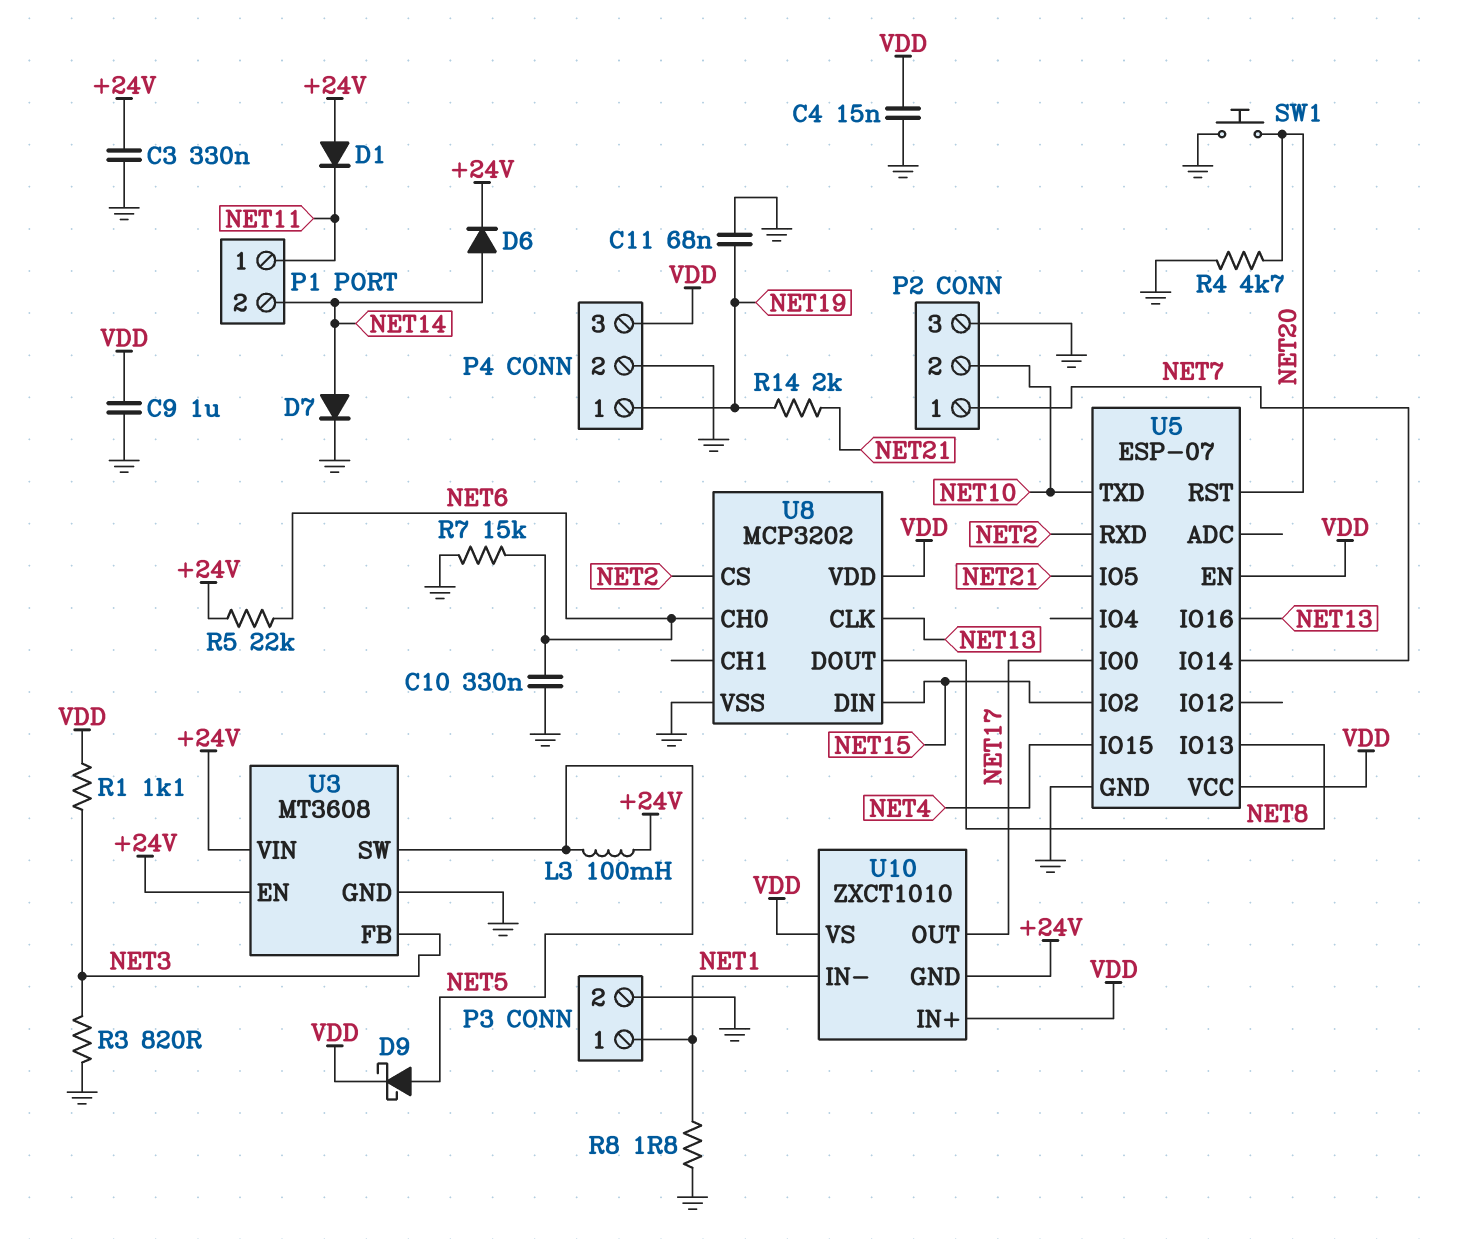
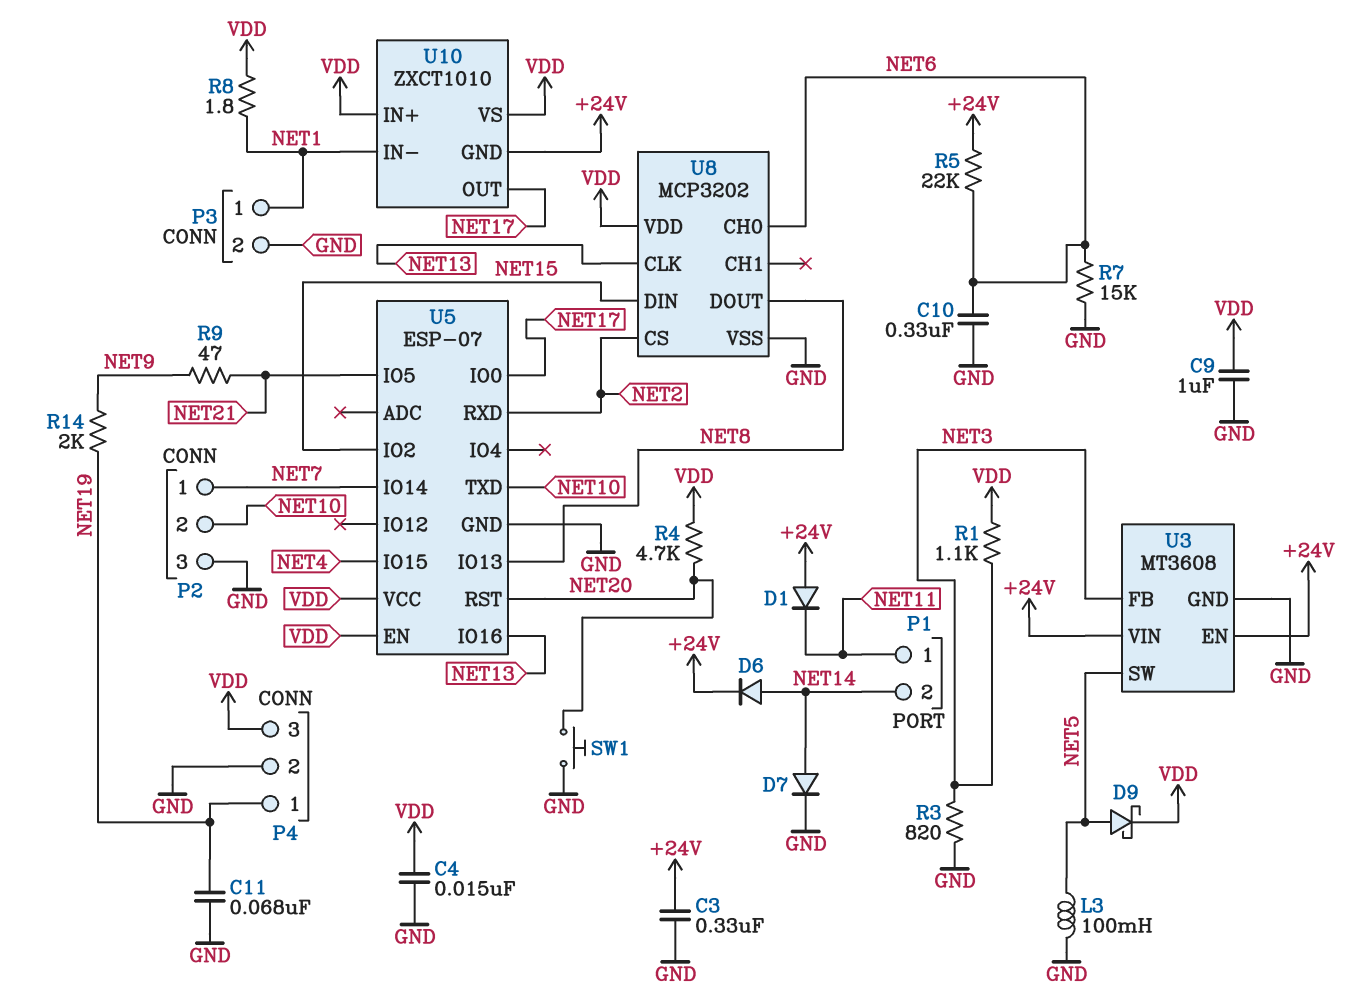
L3: 100mH (+24V, NET5) -> 100mH (GND, NET5)
R4: 4.7k (GND, NET20) -> 4.7k (NET20, VDD)
R8: 1.8 (GND, NET1) -> 1.8 (NET1, VDD)
R9: none -> 47 (NET9, NET21)
R14: 2k (NET19, NET21) -> 2k (NET9, NET19)

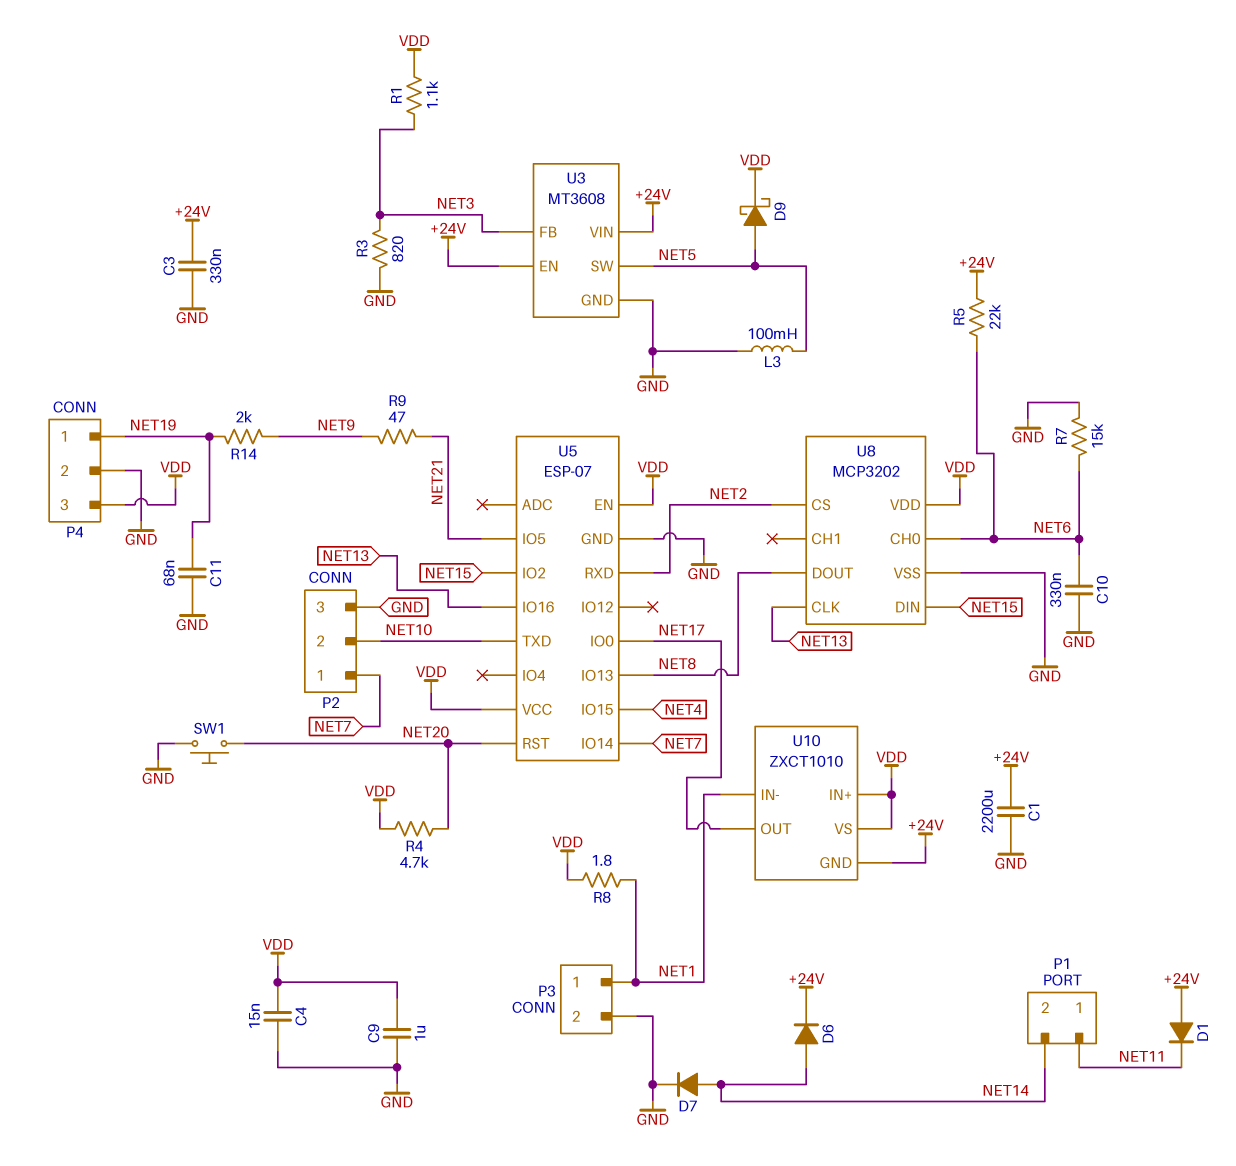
C1: none -> 2200uF (+24V, GND)

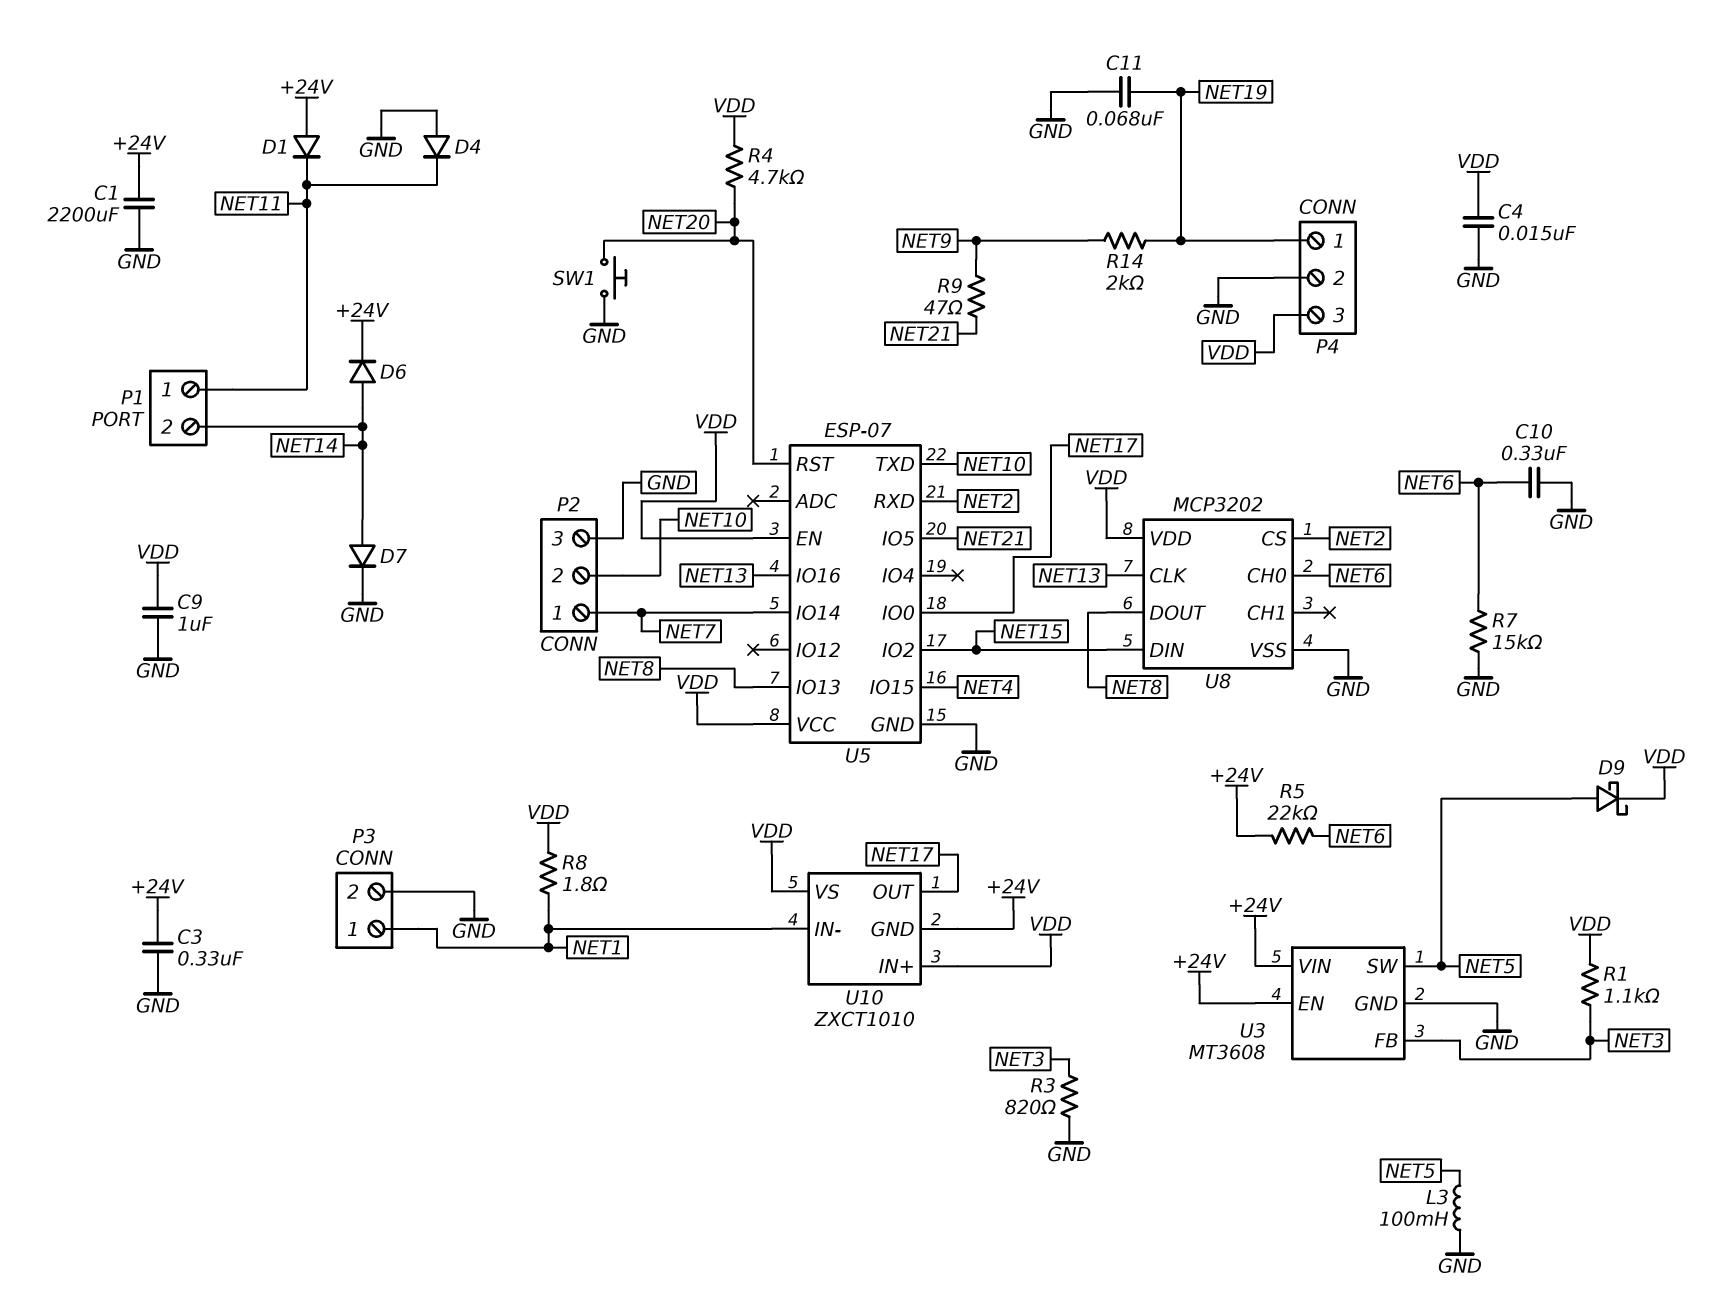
D4: none -> diode (A GND, K NET11)

